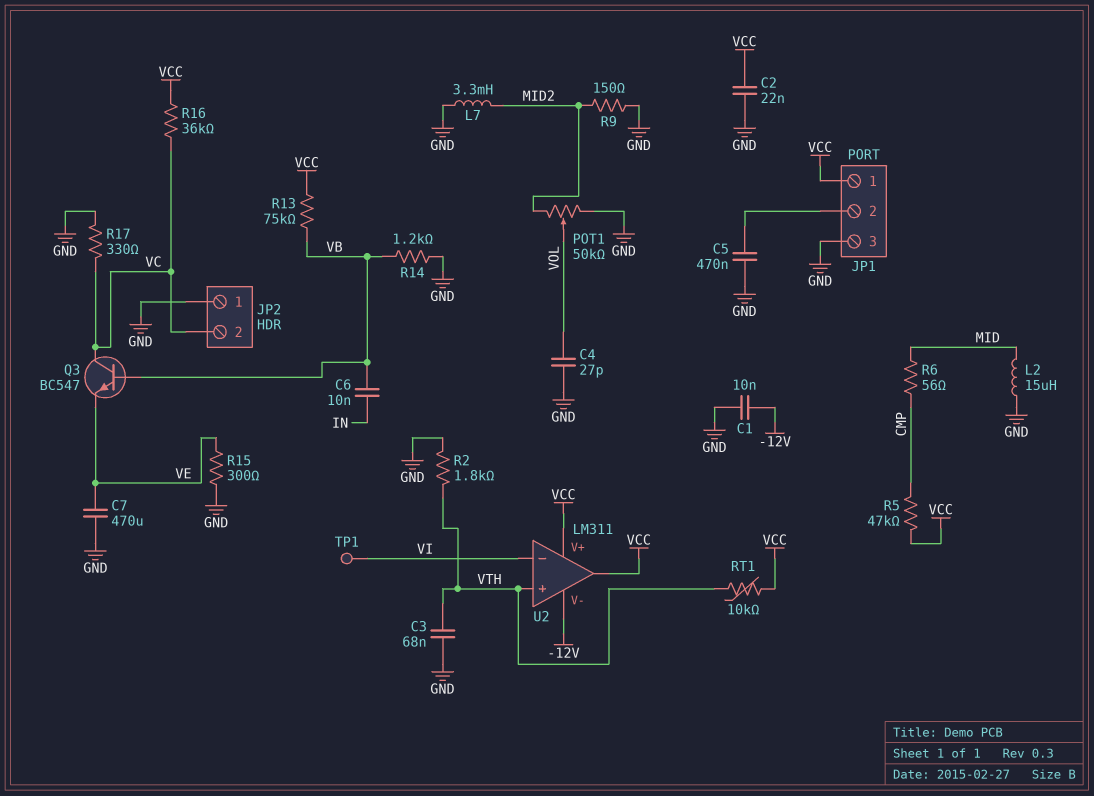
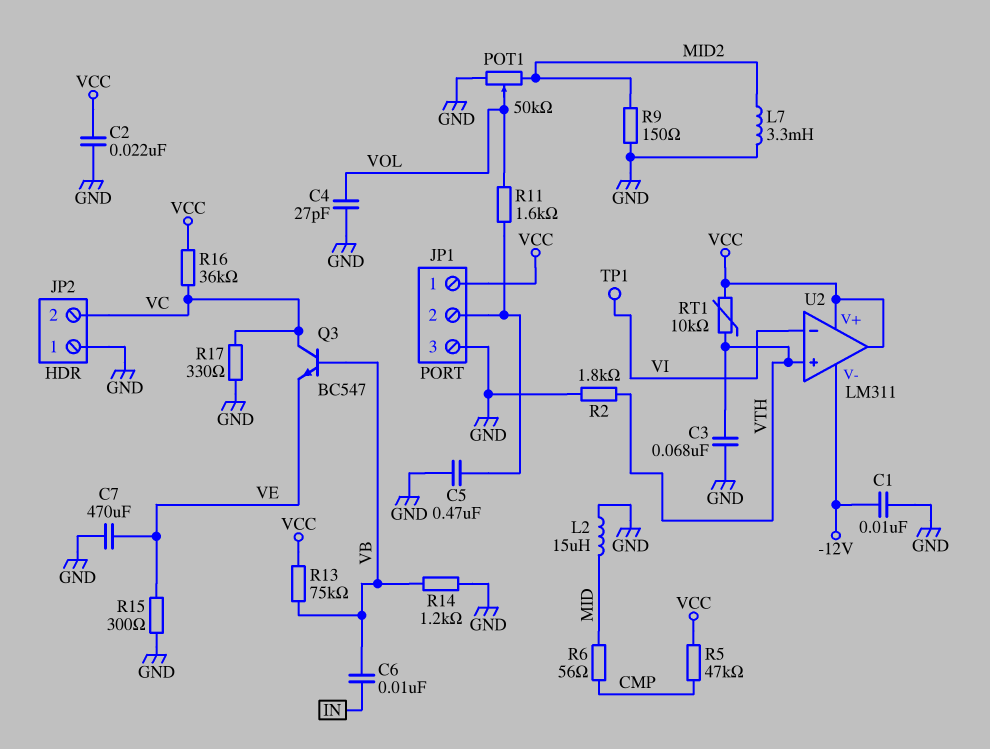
R11: none -> 1.6k (JP1/2, VOL)

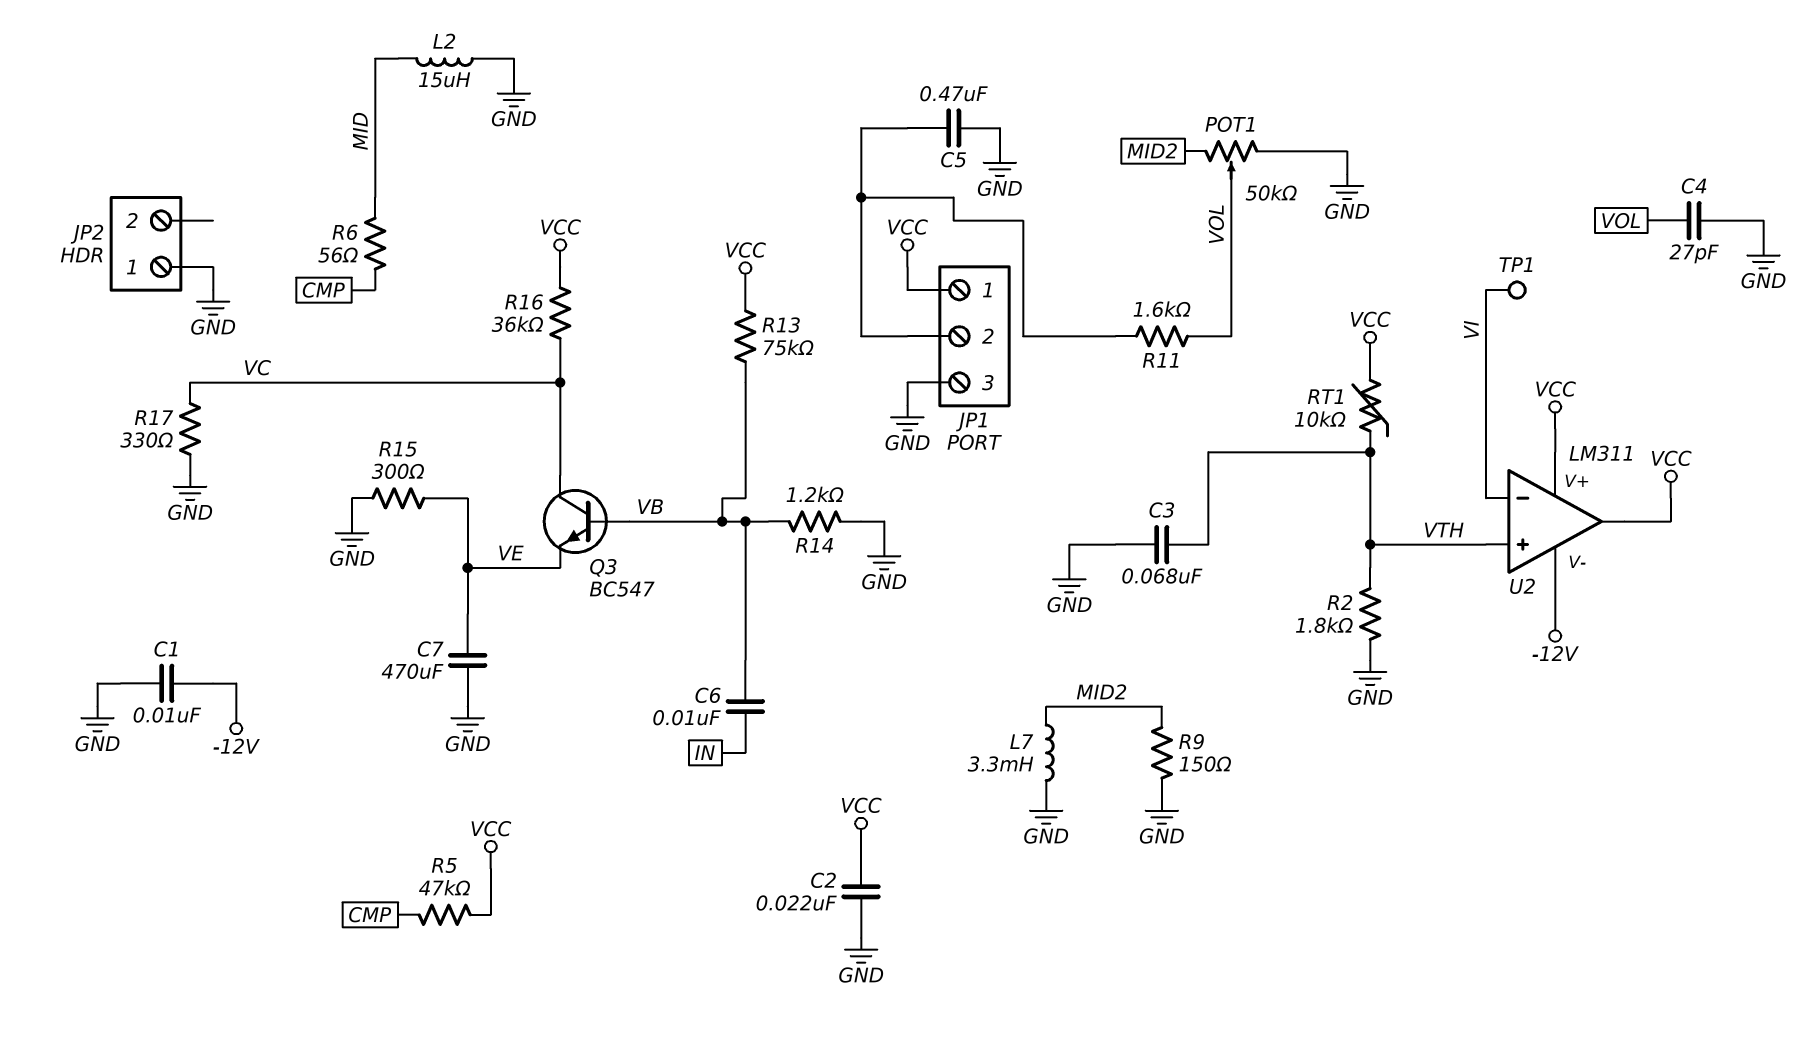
JP2 pin 2: VC -> none

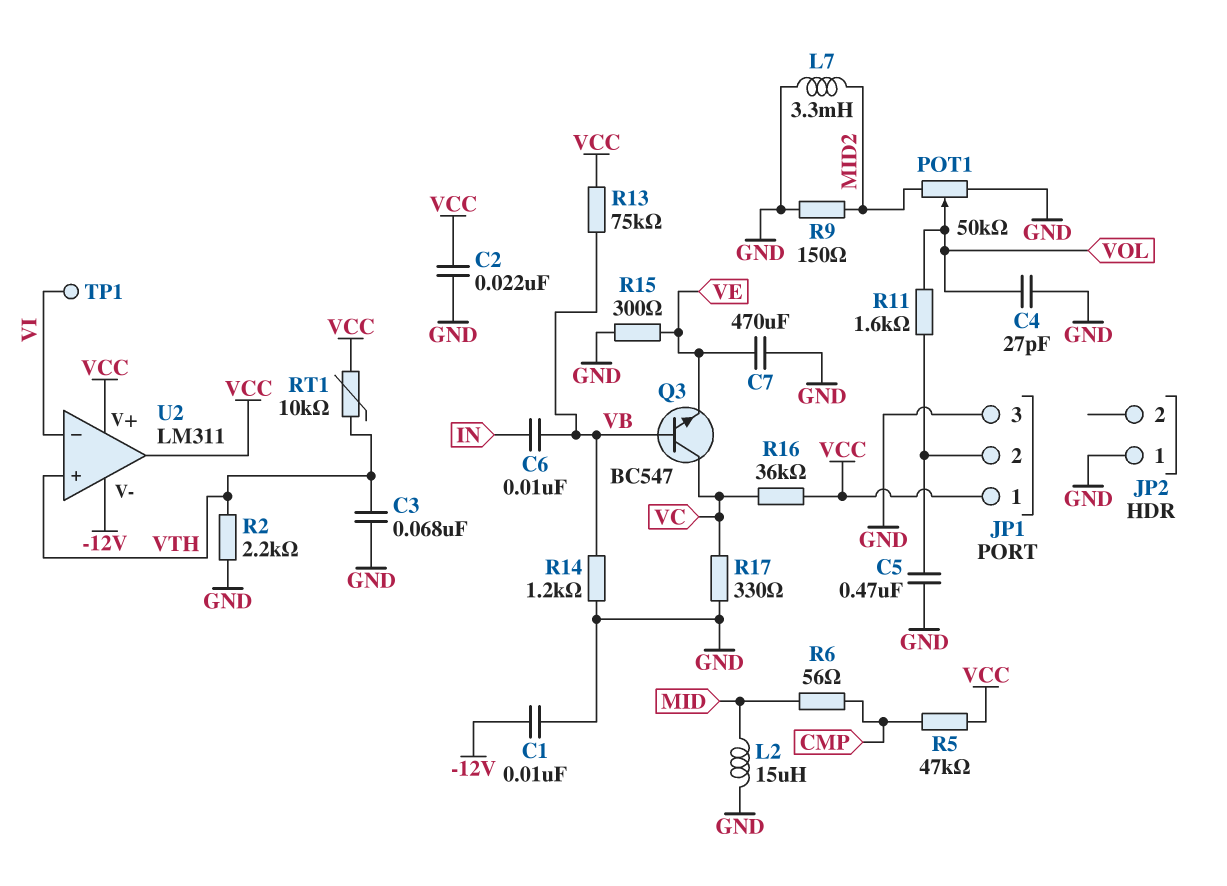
R2: 1.8k (GND, VTH) -> 2.2k (GND, VTH)

